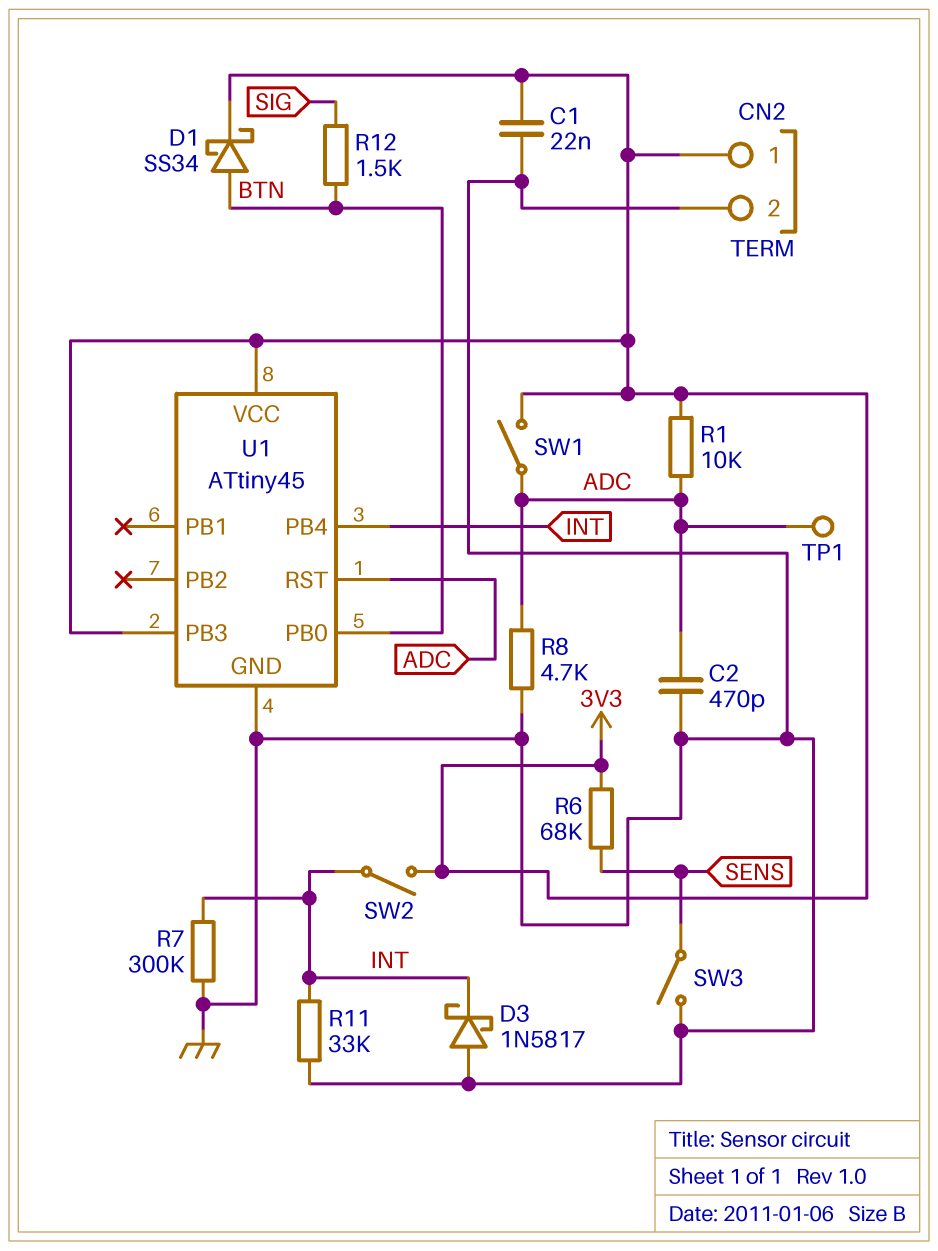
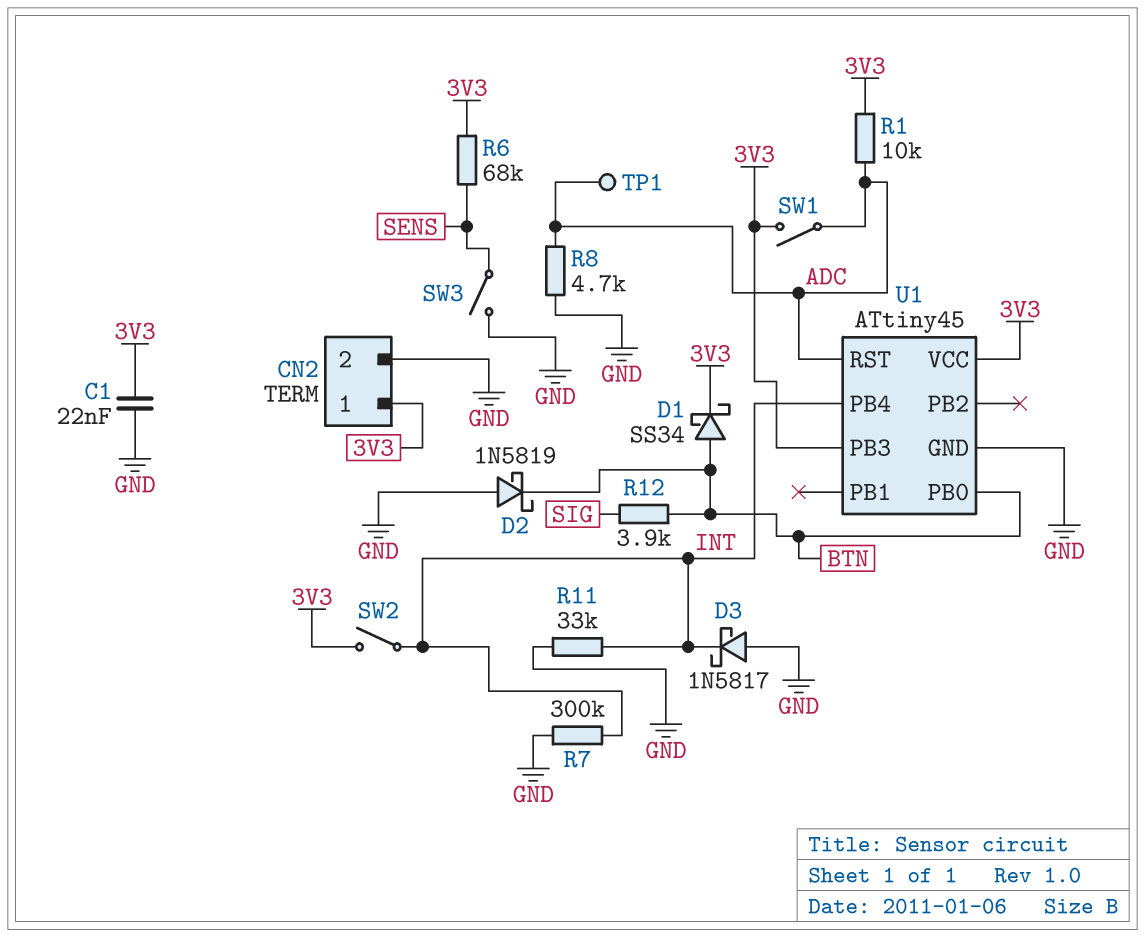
C2: 470pF (ADC, GND) -> none
D2: none -> schottky 1N5819 (A GND, K BTN)
R12: 1.5k (BTN, SIG) -> 3.9k (BTN, SIG)

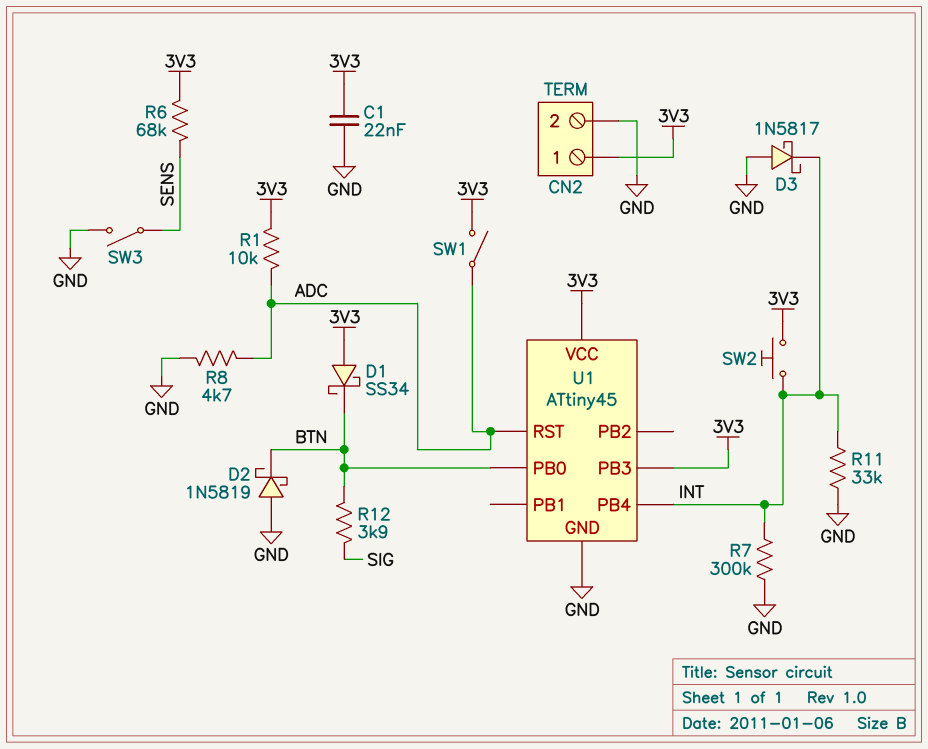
D1: schottky SS34 (A BTN, K 3V3) -> schottky SS34 (A 3V3, K BTN)
SW2: switch (3V3, INT) -> button (3V3, INT)
TP1: test point (ADC) -> none

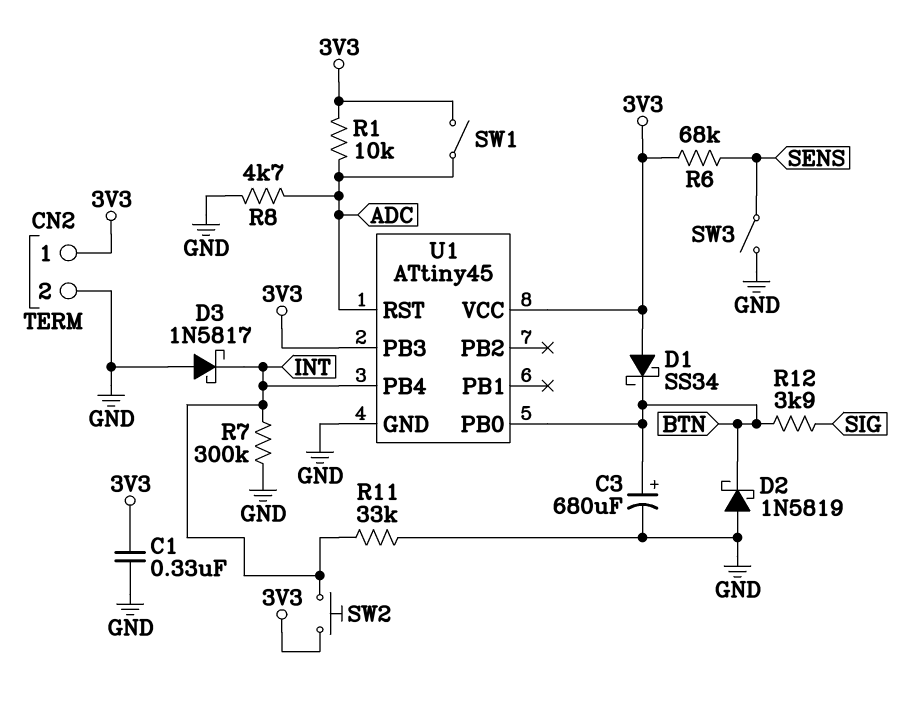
C1: 22nF (3V3, GND) -> 330nF (3V3, GND)
C3: none -> 680uF (plus BTN, minus GND)

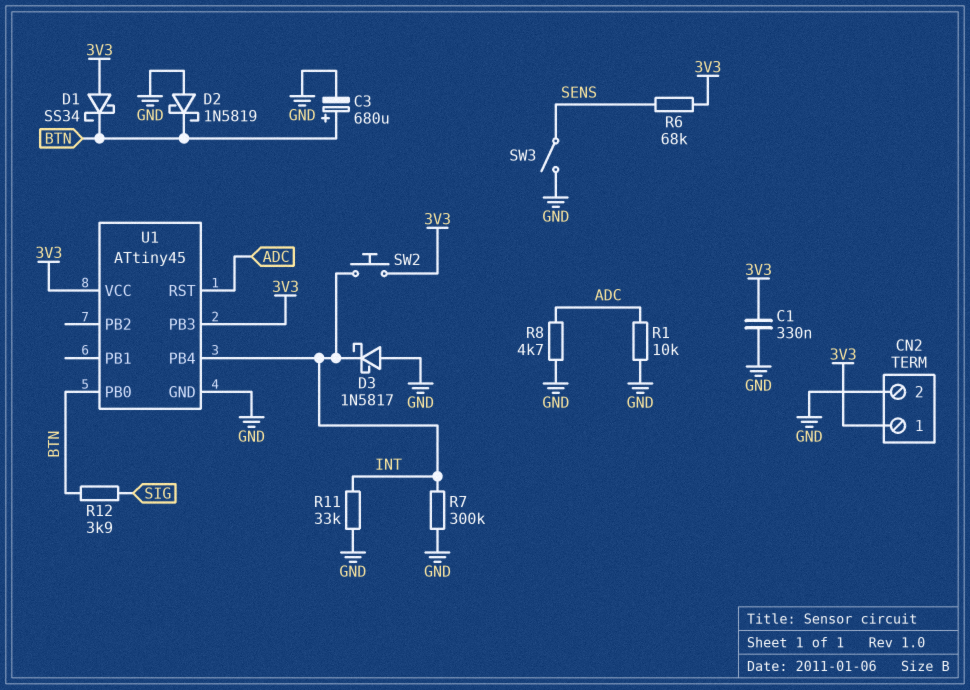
R1: 10k (3V3, ADC) -> 10k (ADC, GND)
SW1: switch (3V3, ADC) -> none

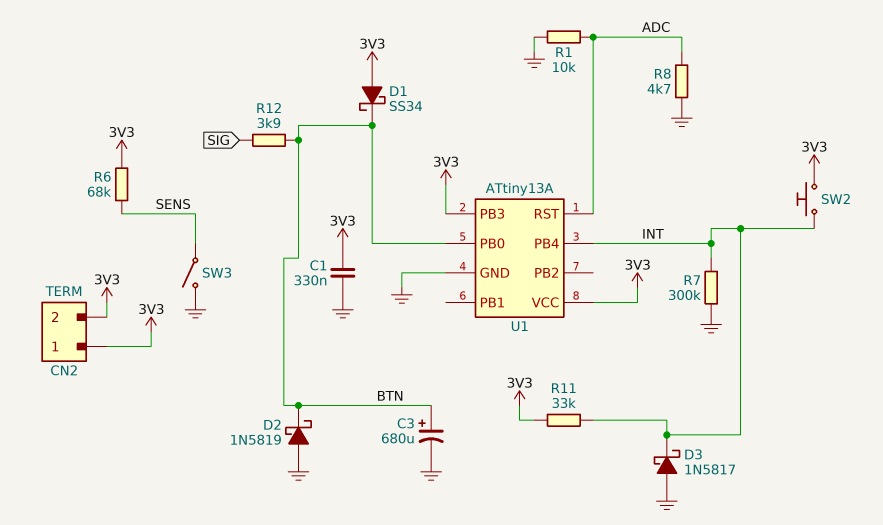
CN2 pin 2: GND -> 3V3
R11: 33k (GND, INT) -> 33k (3V3, INT)
U1: ATtiny45 -> ATtiny13A

